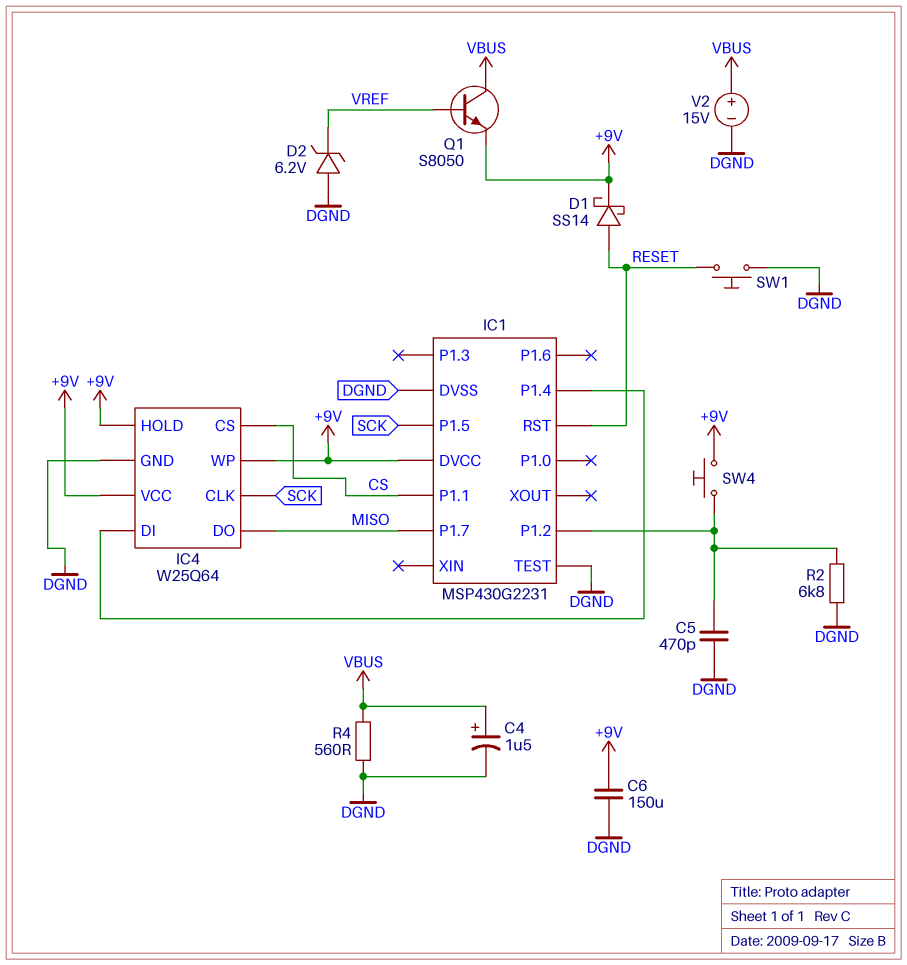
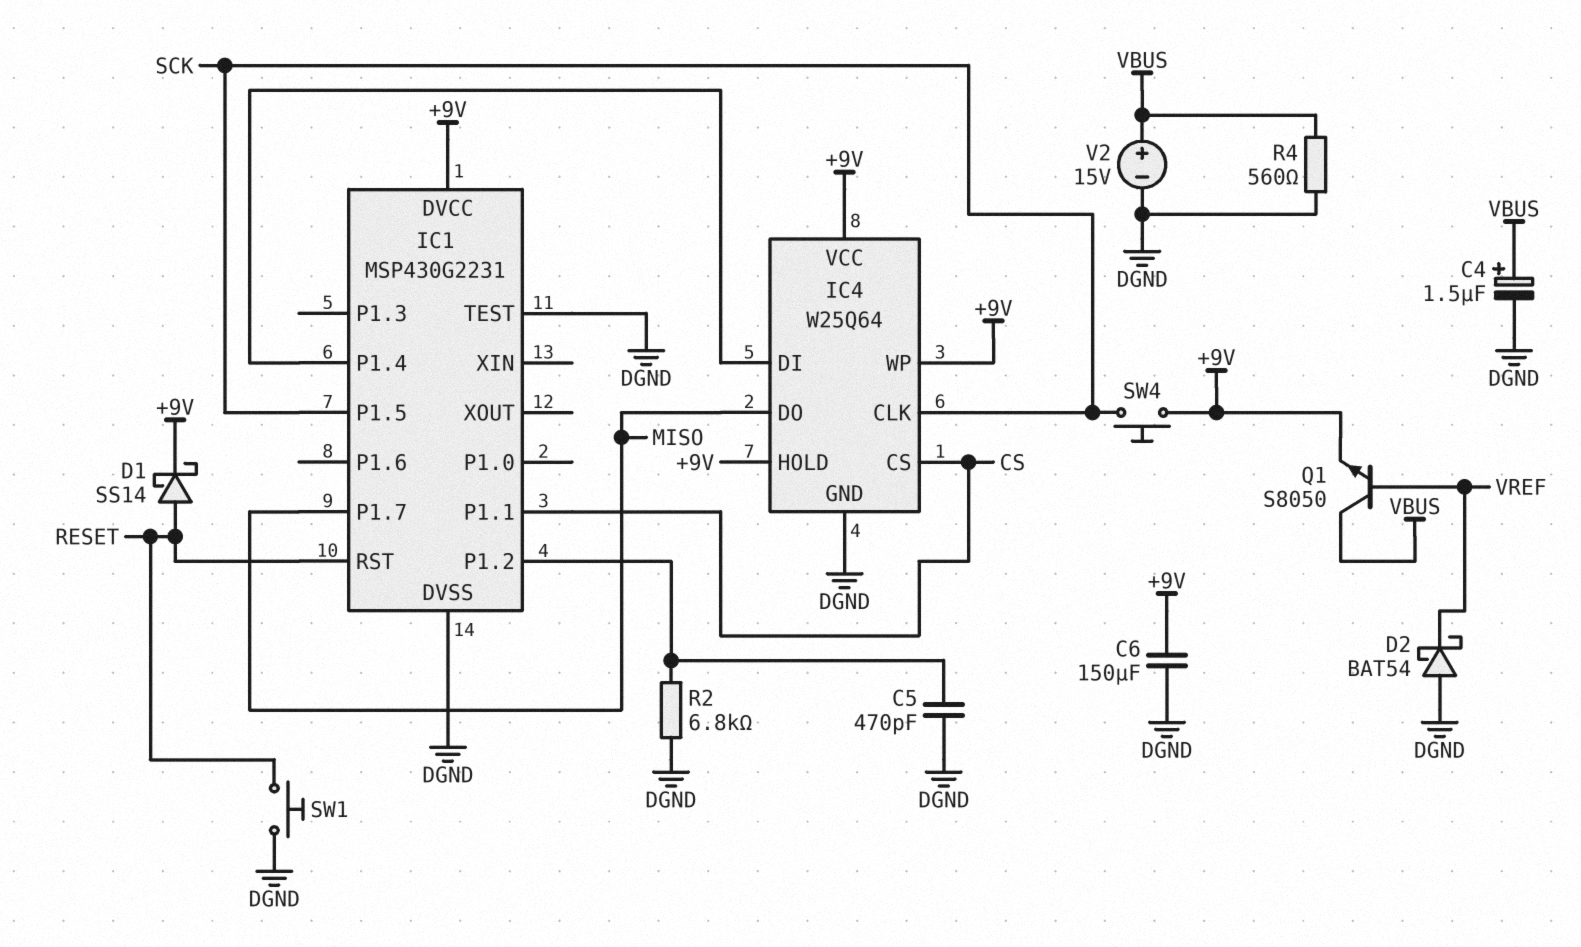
D2: zener 6.2V (A DGND, K VREF) -> schottky BAT54 (A DGND, K VREF)
SW4: button (+9V, IC1/P1.2) -> button (+9V, SCK)

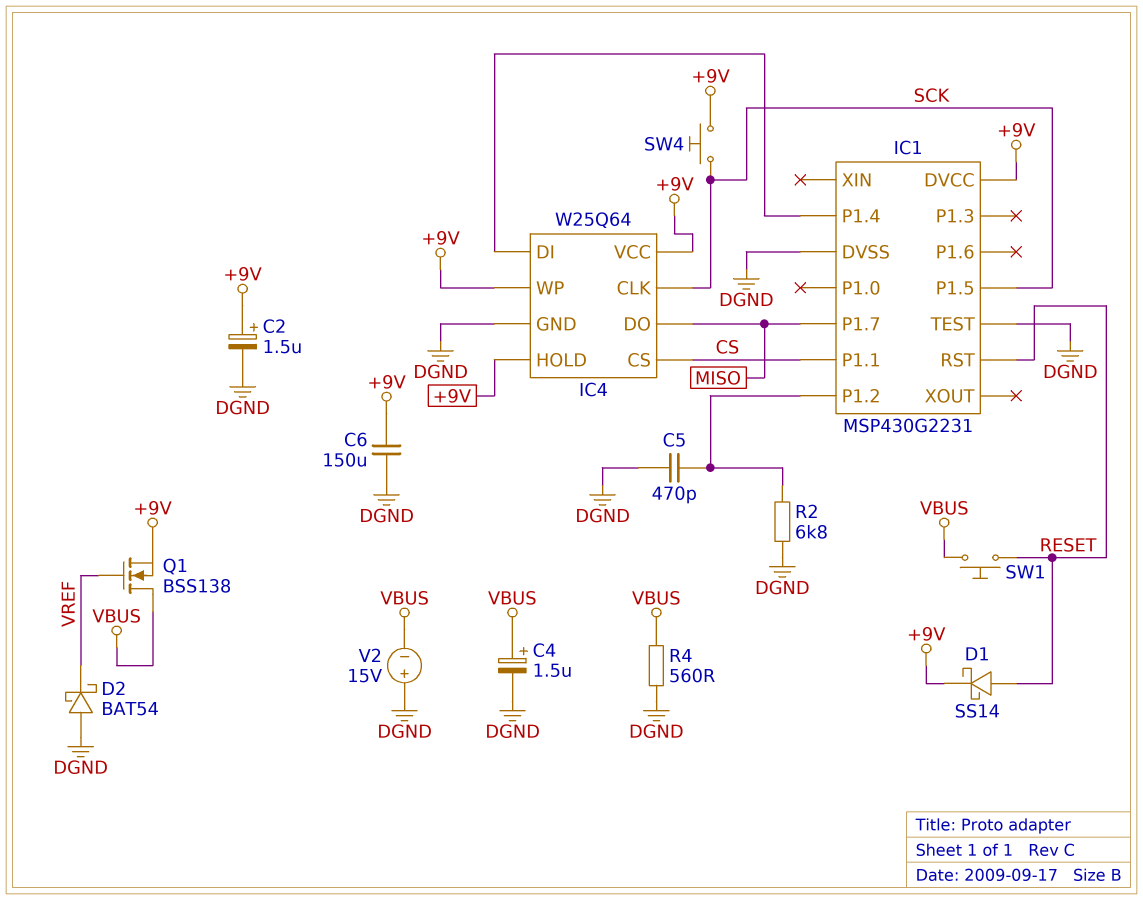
C2: none -> 1.5uF (plus +9V, minus DGND)
Q1: NPN S8050 (B VREF, C VBUS, E +9V) -> NMOS BSS138 (G VREF, D VBUS, S +9V)
SW1: button (DGND, RESET) -> button (RESET, VBUS)
V2: 15V (plus VBUS, minus DGND) -> 15V (plus DGND, minus VBUS)

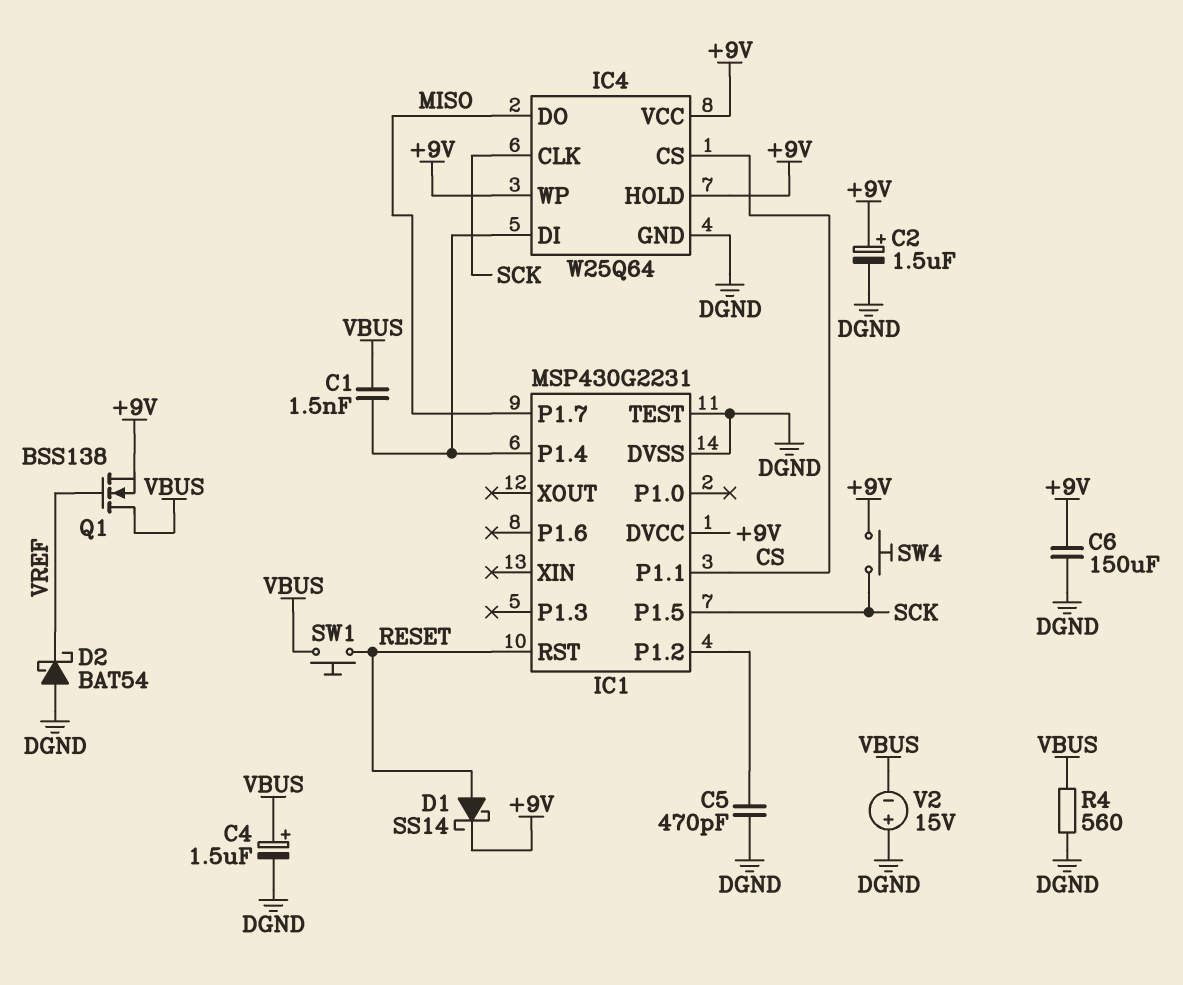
C1: none -> 1.5nF (IC1/P1.4, VBUS)
R2: 6.8k (DGND, IC1/P1.2) -> none

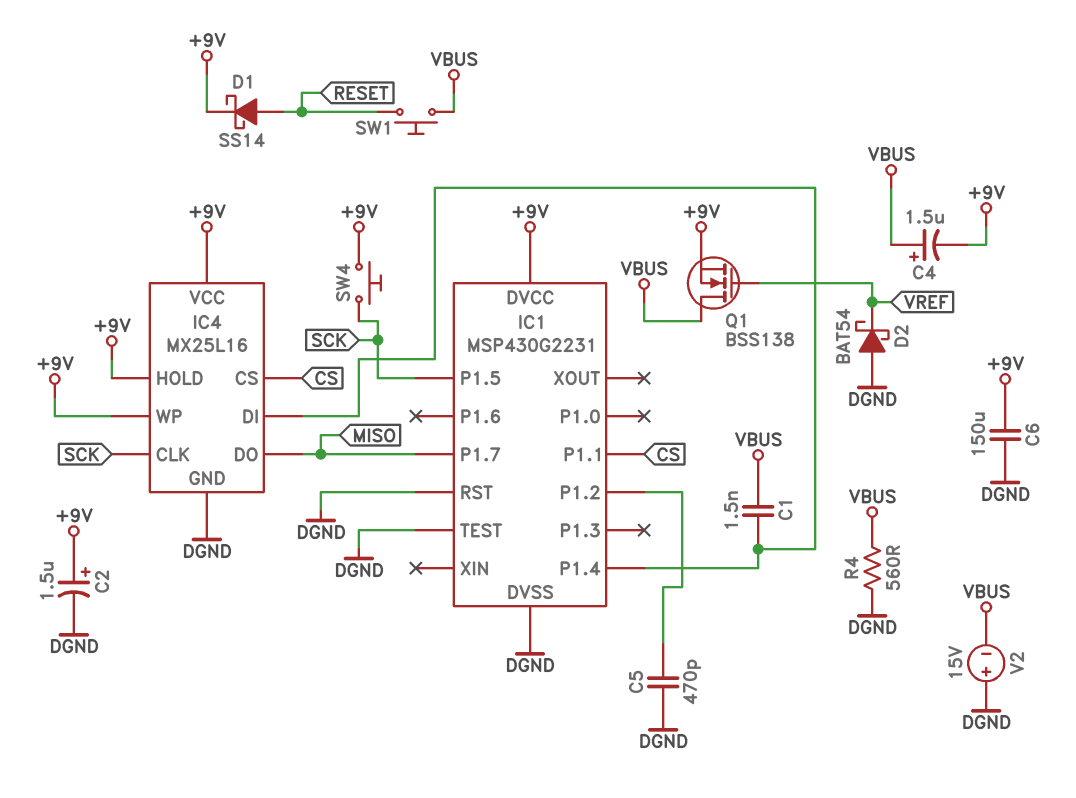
C4: 1.5uF (plus VBUS, minus DGND) -> 1.5uF (plus VBUS, minus +9V)
IC1 pin RST: RESET -> DGND
IC4: W25Q64 -> MX25L16

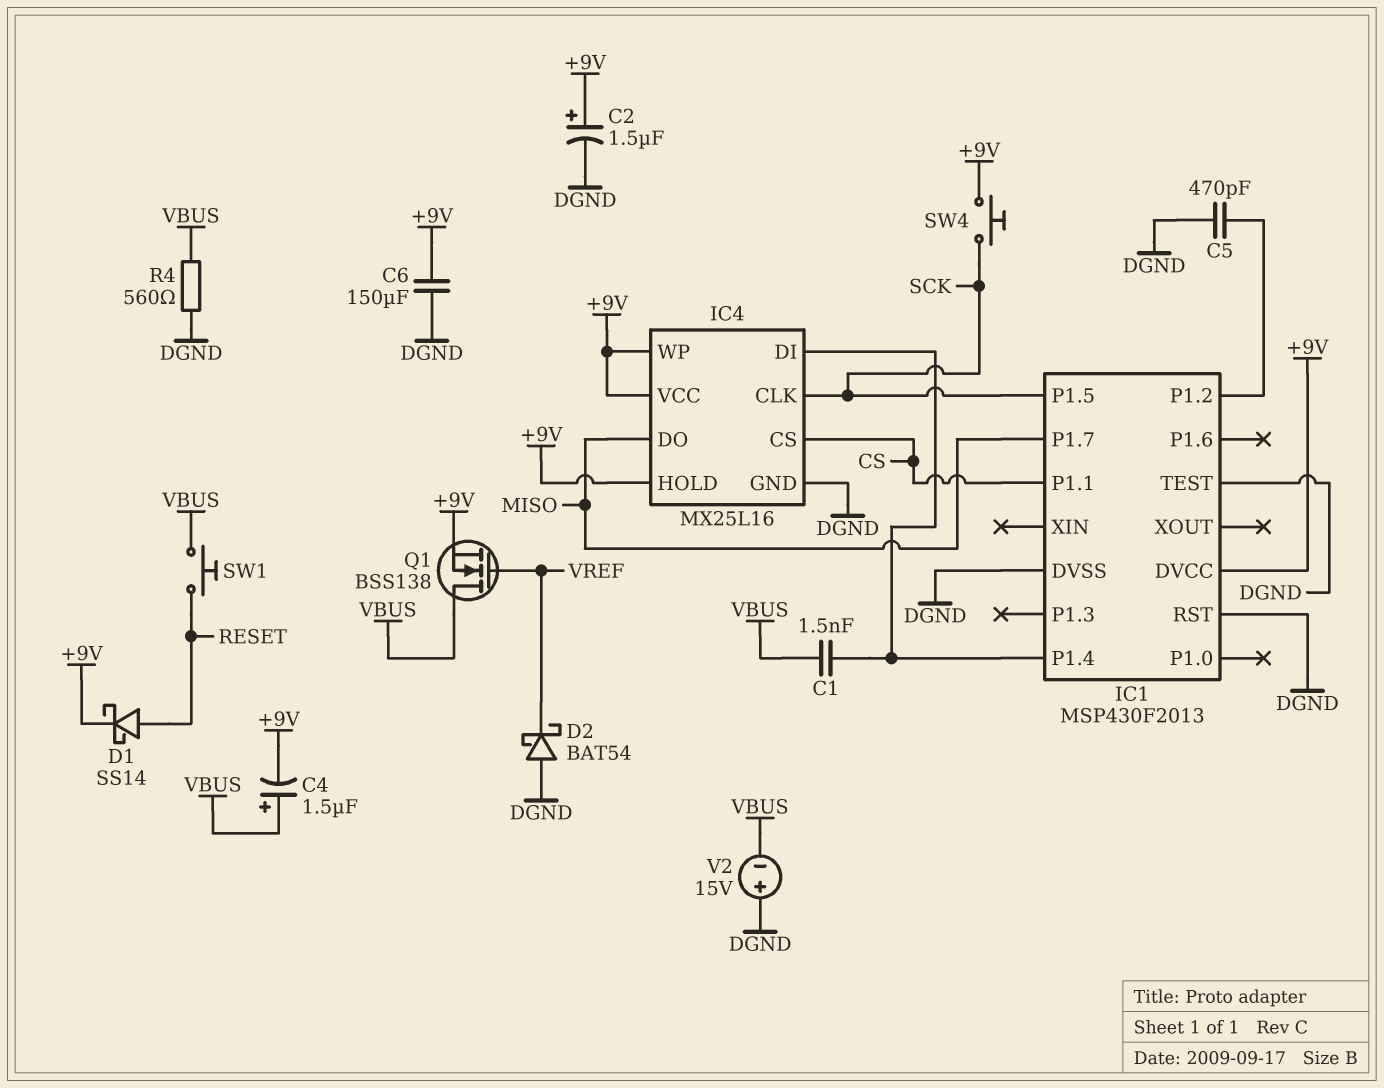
IC1: MSP430G2231 -> MSP430F2013

